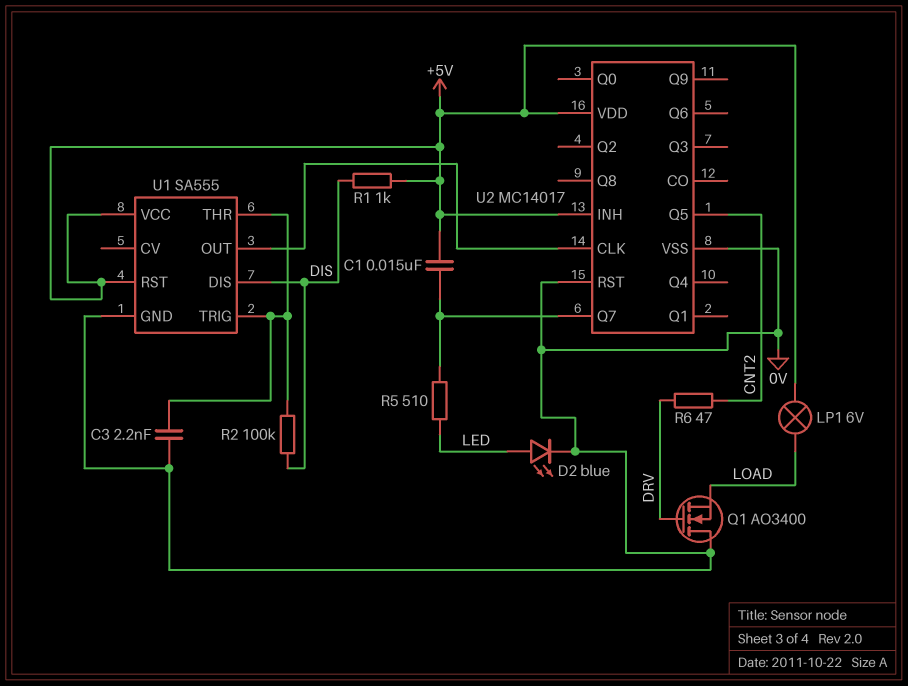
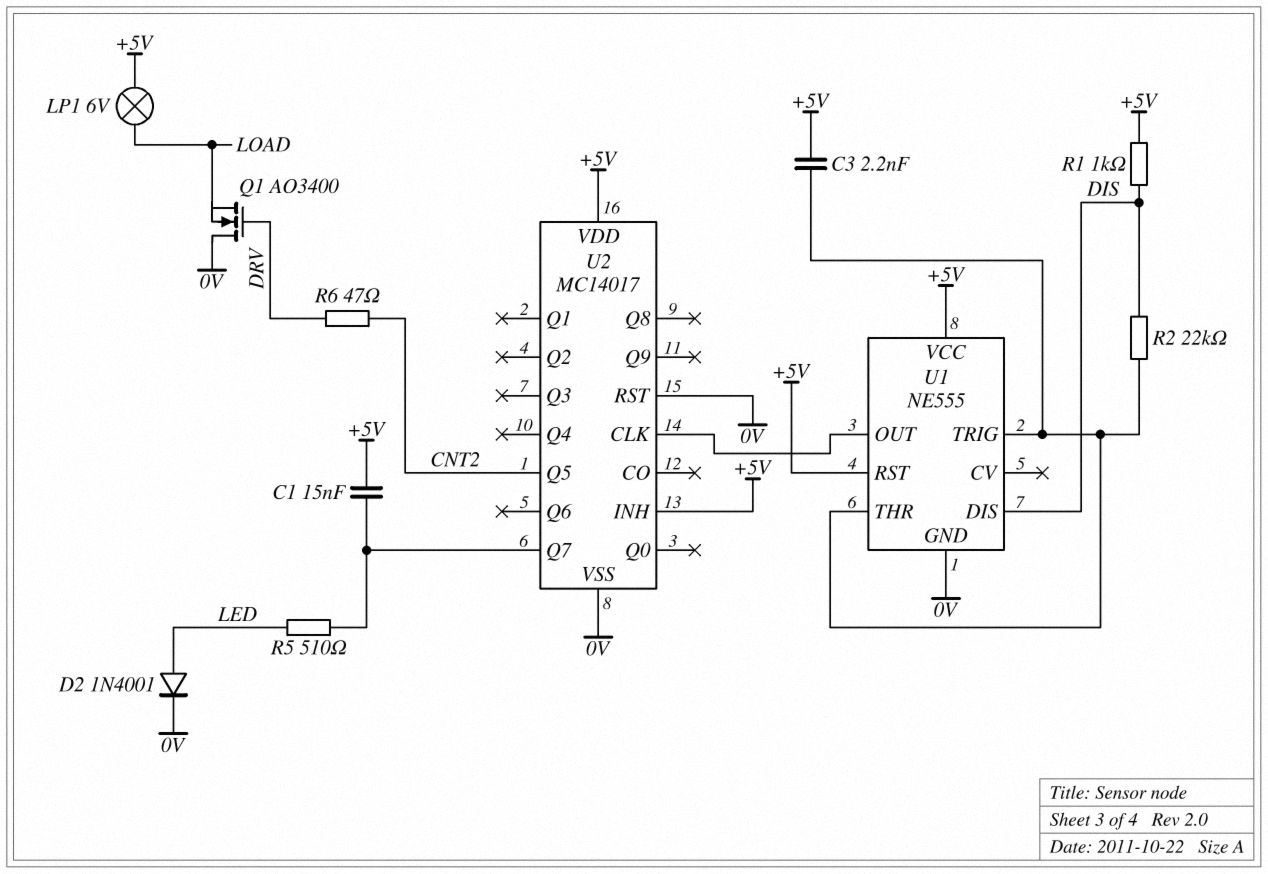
C3: 2.2nF (0V, U1/THR) -> 2.2nF (+5V, U1/THR)
D2: LED blue (A LED, K 0V) -> diode 1N4001 (A LED, K 0V)
R2: 100k (DIS, U1/THR) -> 22k (DIS, U1/THR)
U1: SA555 -> NE555

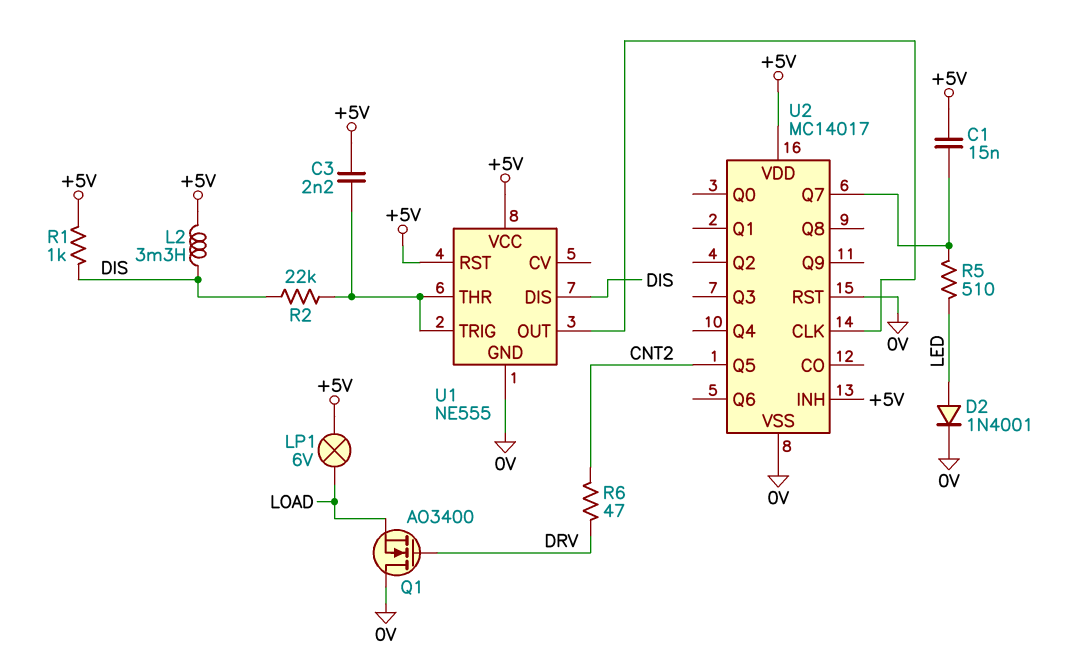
L2: none -> 3.3mH (+5V, DIS)

